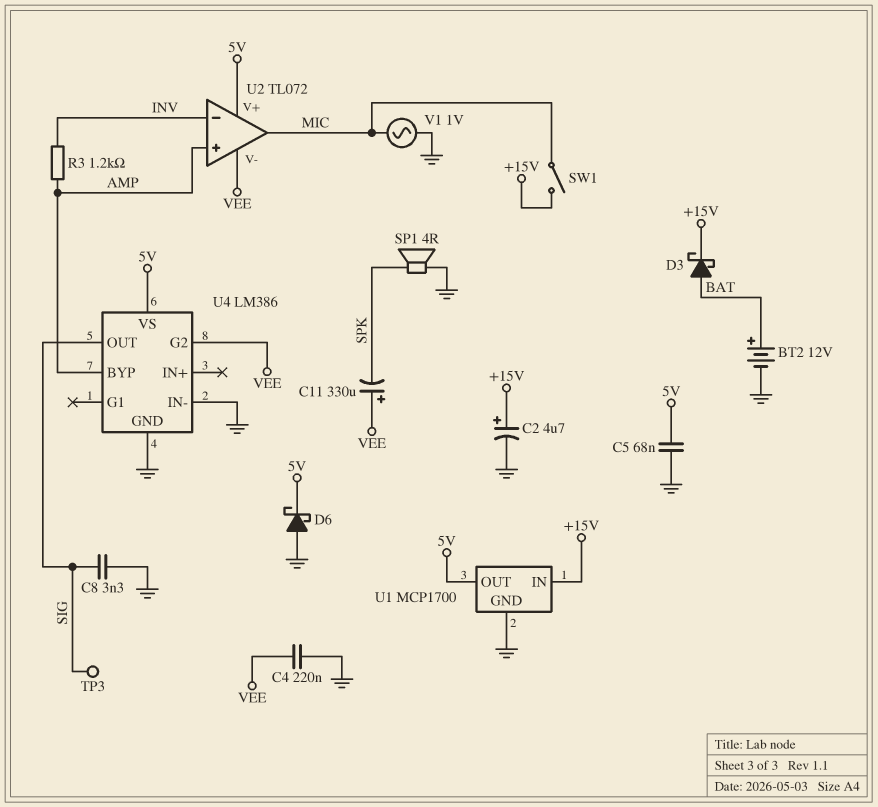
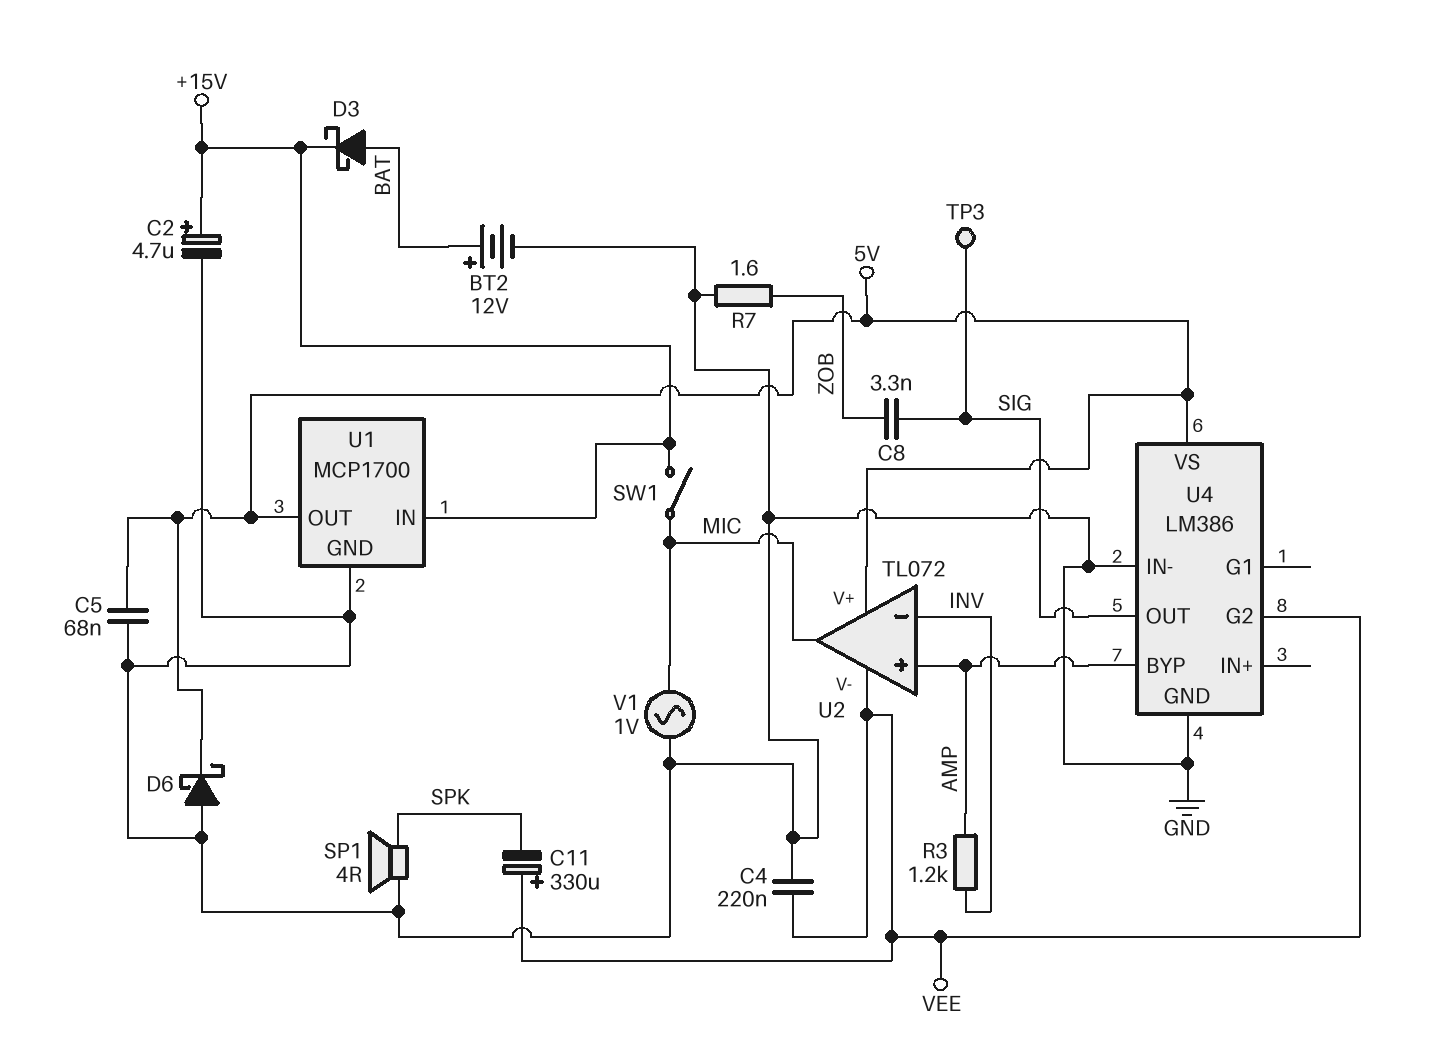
C8: 3.3nF (GND, SIG) -> 3.3nF (SIG, ZOB)
R7: none -> 1.6 (GND, ZOB)

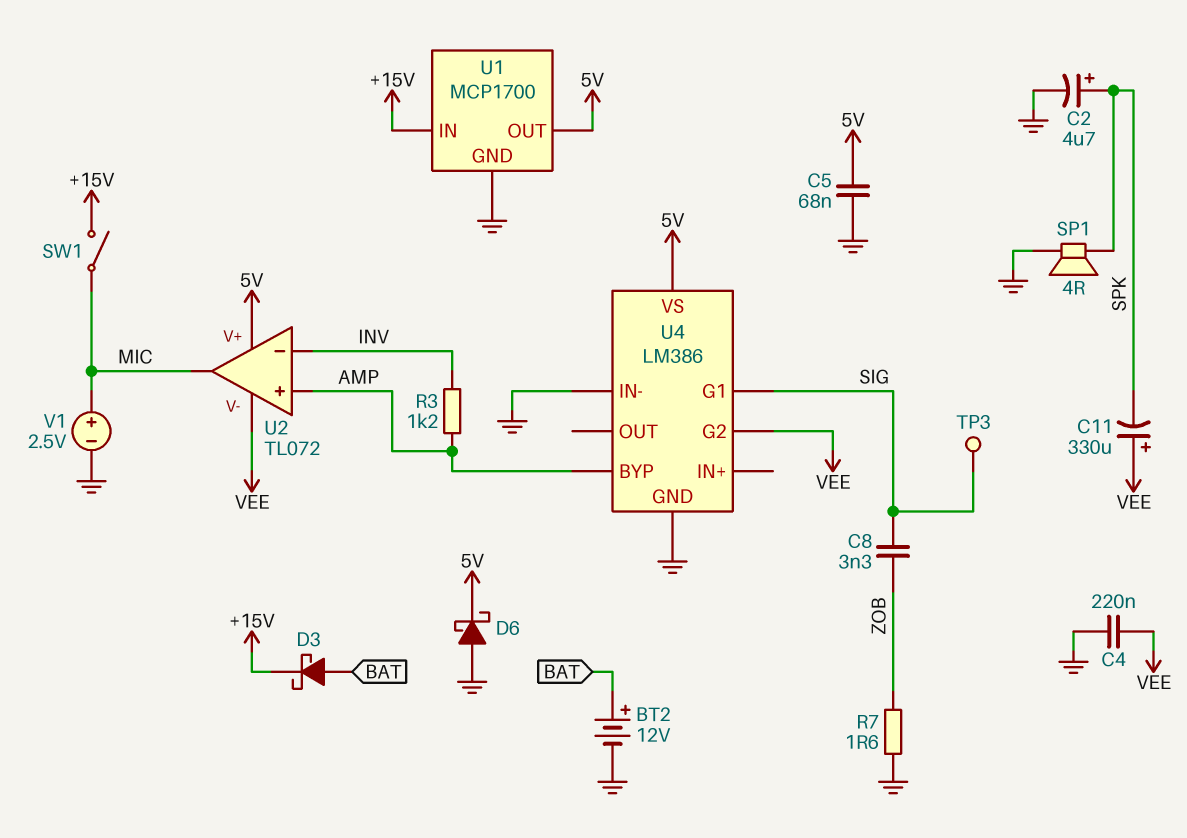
C2: 4.7uF (plus +15V, minus GND) -> 4.7uF (plus SPK, minus GND)
U4 pin G1: none -> SIG
U4 pin OUT: SIG -> none
V1: AC 1V (GND, MIC) -> 2.5V (plus MIC, minus GND)

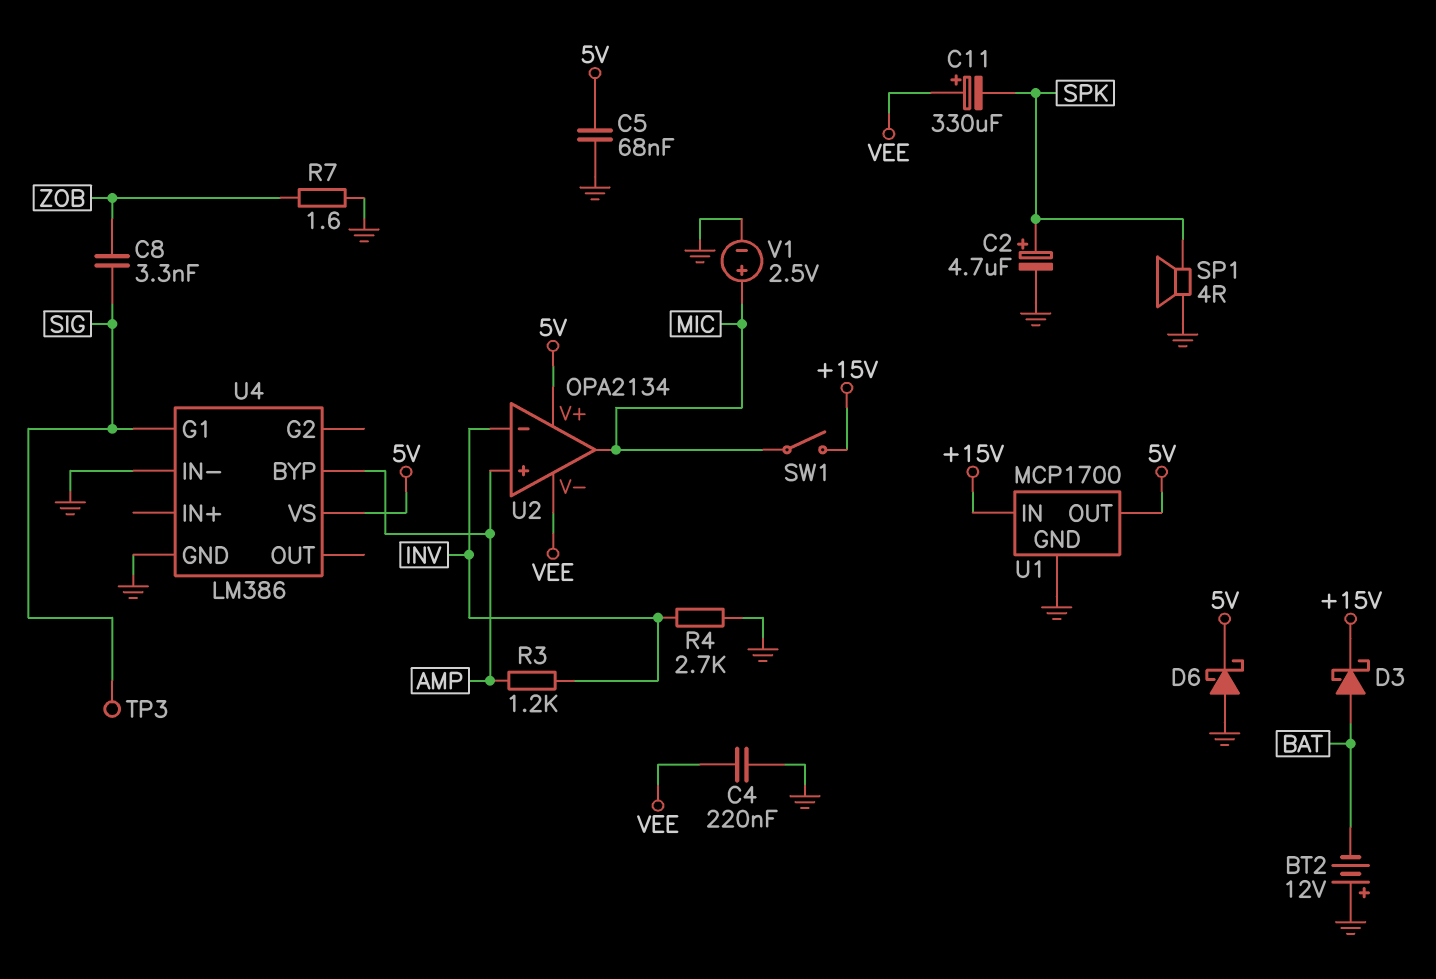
BT2: 12V (plus BAT, minus GND) -> 12V (plus GND, minus BAT)
R4: none -> 2.7k (GND, INV)
U2: TL072 -> OPA2134
U4 pin G2: VEE -> none

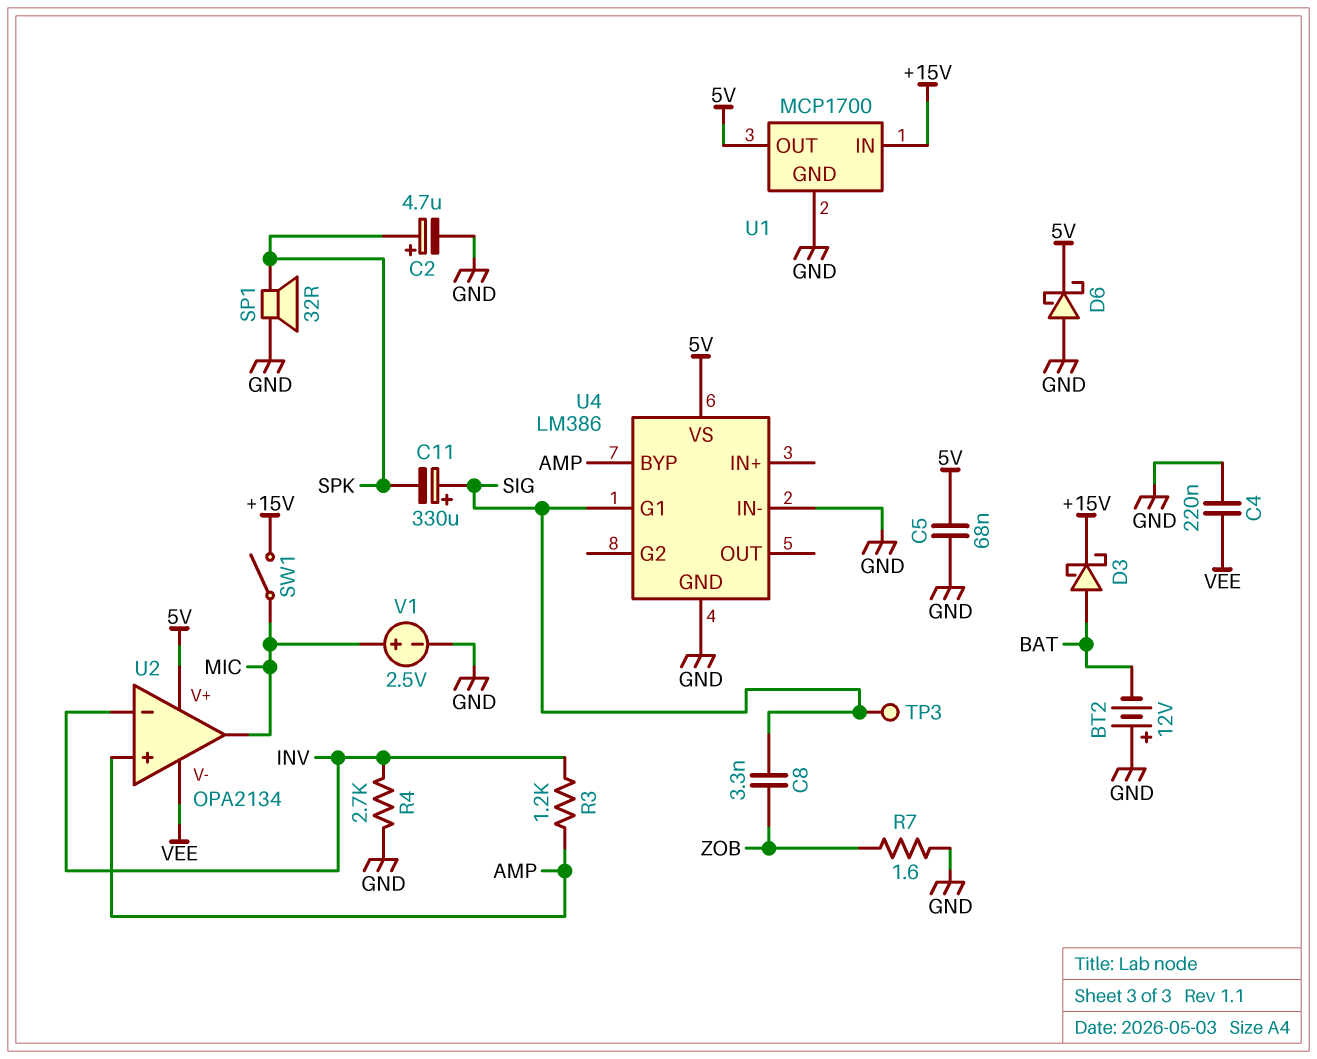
C11: 330uF (plus VEE, minus SPK) -> 330uF (plus SIG, minus SPK)
SP1: speaker 4R (GND, SPK) -> speaker 32R (GND, SPK)

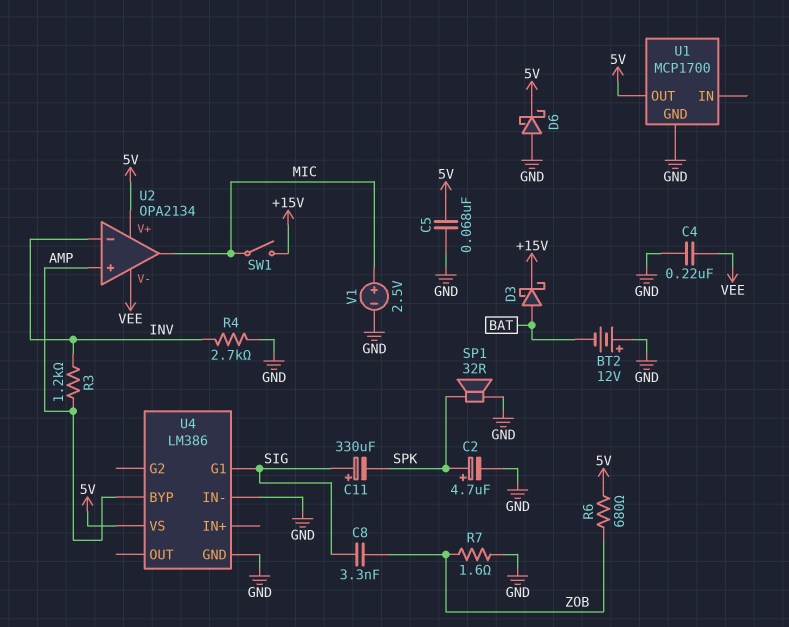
R6: none -> 680 (5V, ZOB)
TP3: test point (SIG) -> none
U1 pin IN: +15V -> none

